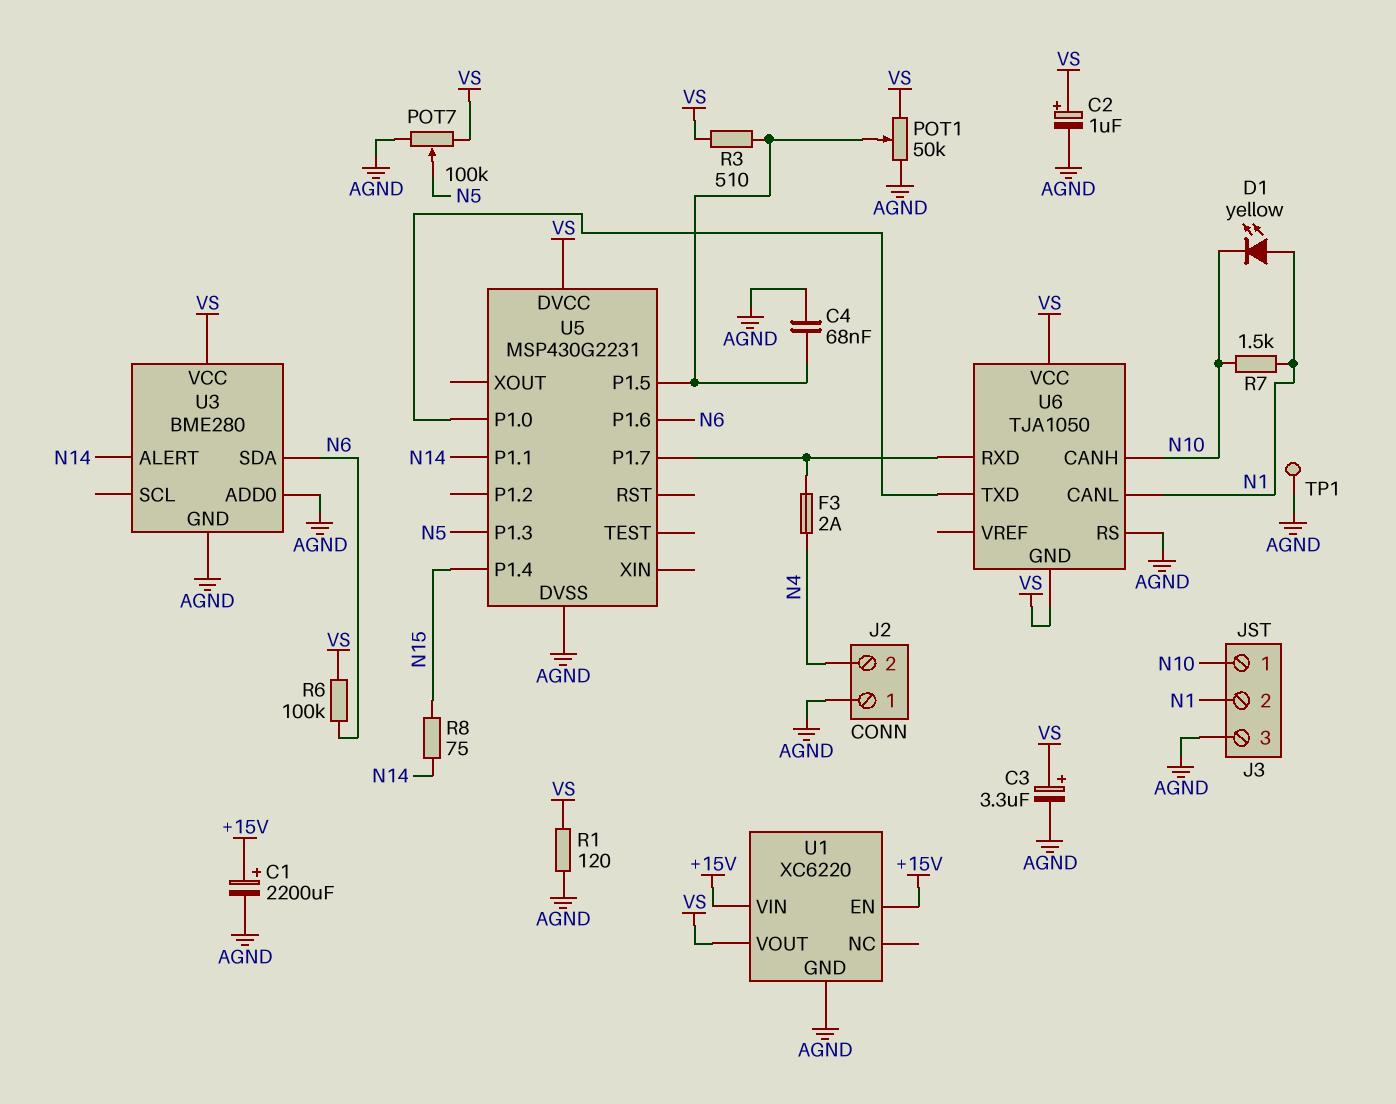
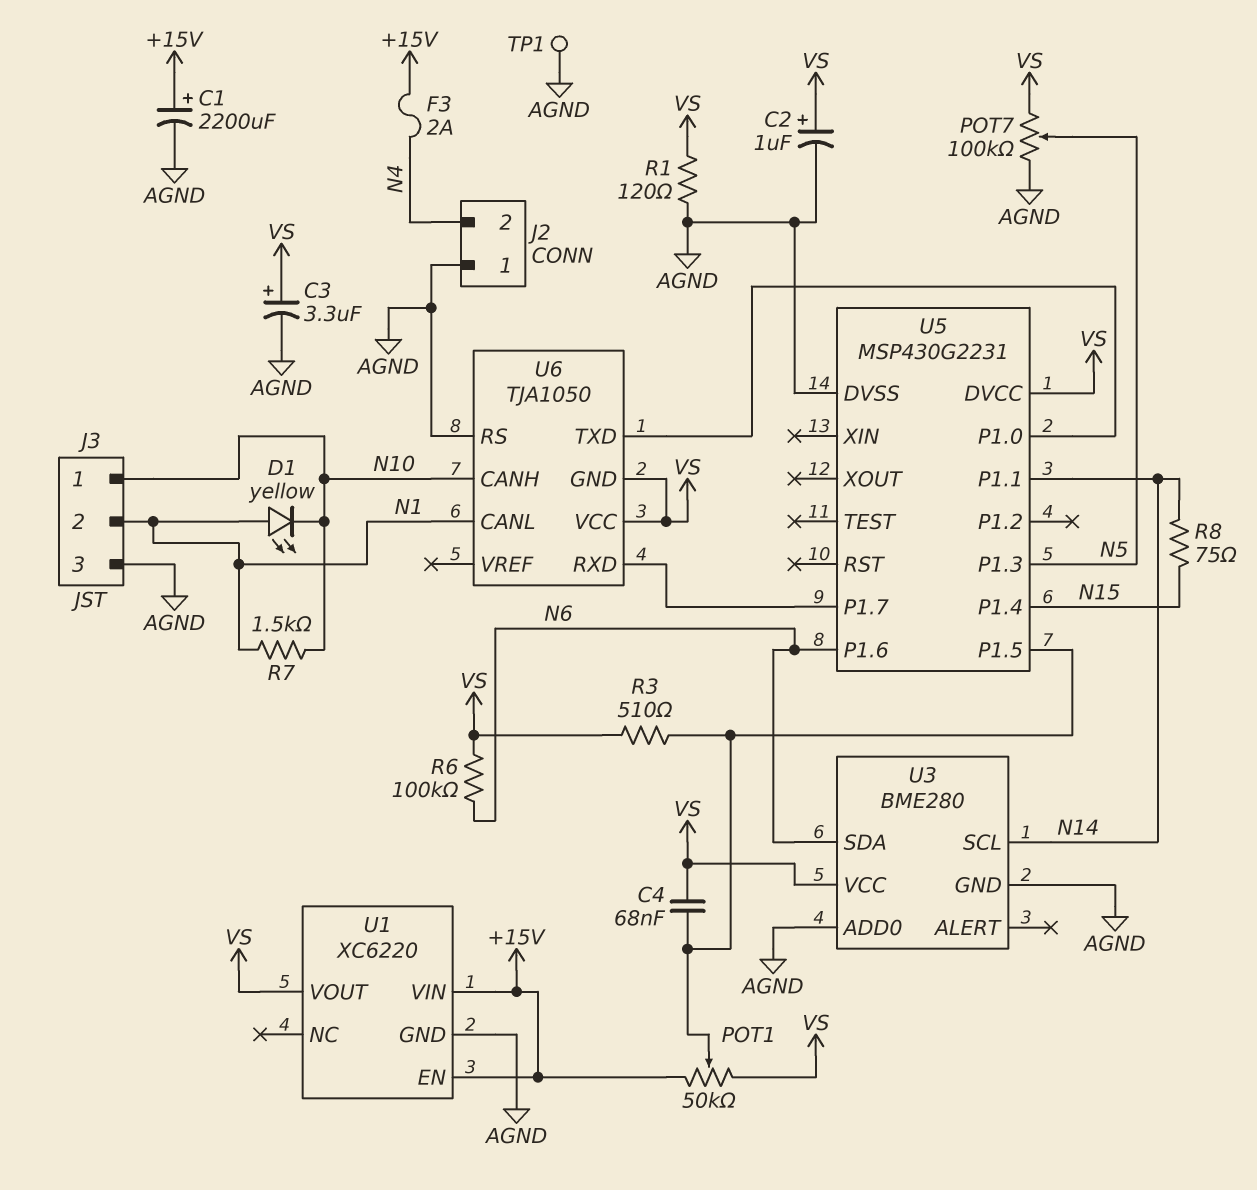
C4: 68nF (AGND, U5/P1.5) -> 68nF (U5/P1.5, VS)
F3: 2A (N4, U5/P1.7) -> 2A (+15V, N4)
POT1: 50k (AGND, VS, wiper U5/P1.5) -> 50k (+15V, VS, wiper U5/P1.5)
U3 pin ALERT: N14 -> none
U3 pin SCL: none -> N14

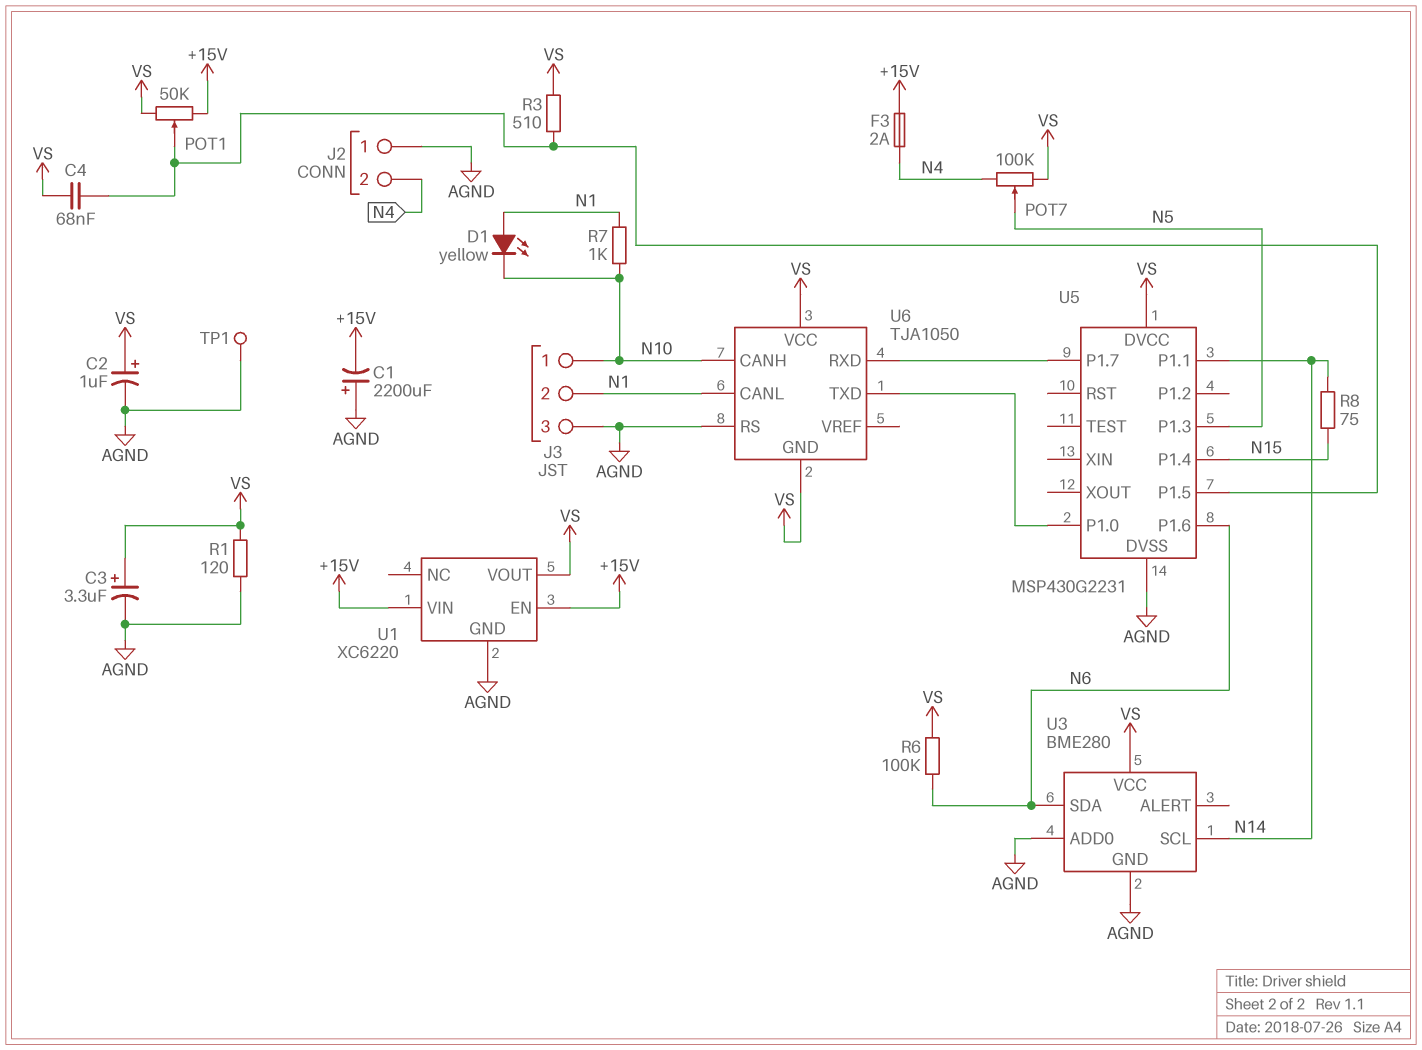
C1: 2200uF (plus +15V, minus AGND) -> 2200uF (plus AGND, minus +15V)
POT7: 100k (AGND, VS, wiper N5) -> 100k (N4, VS, wiper N5)
R7: 1.5k (N1, N10) -> 1k (N1, N10)

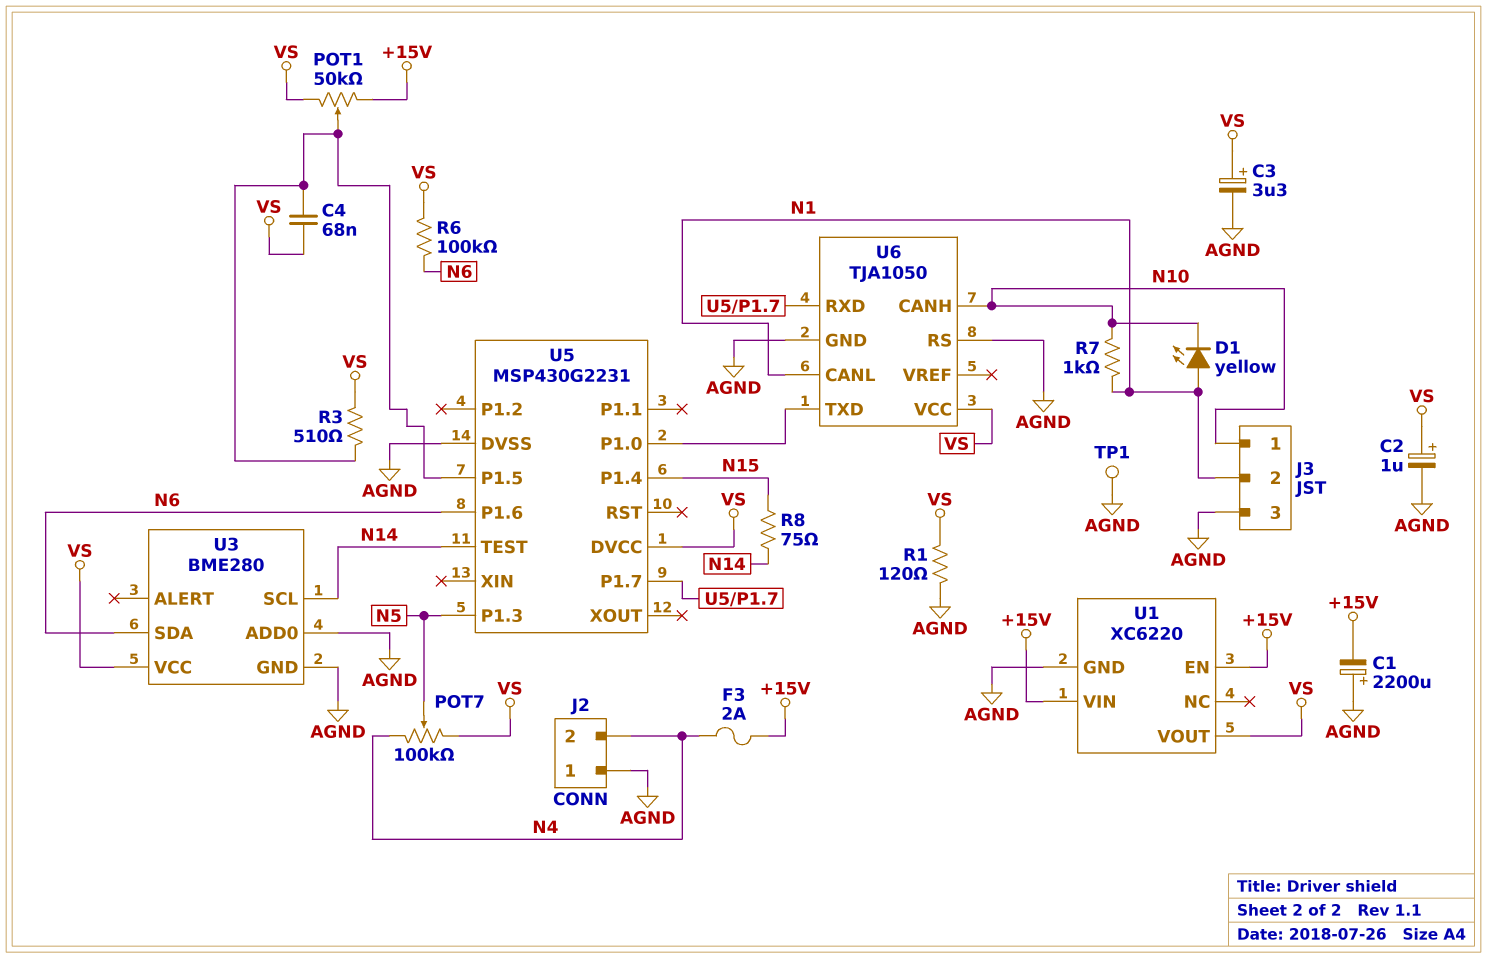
U5 pin P1.1: N14 -> none
U5 pin TEST: none -> N14
U6 pin GND: VS -> AGND

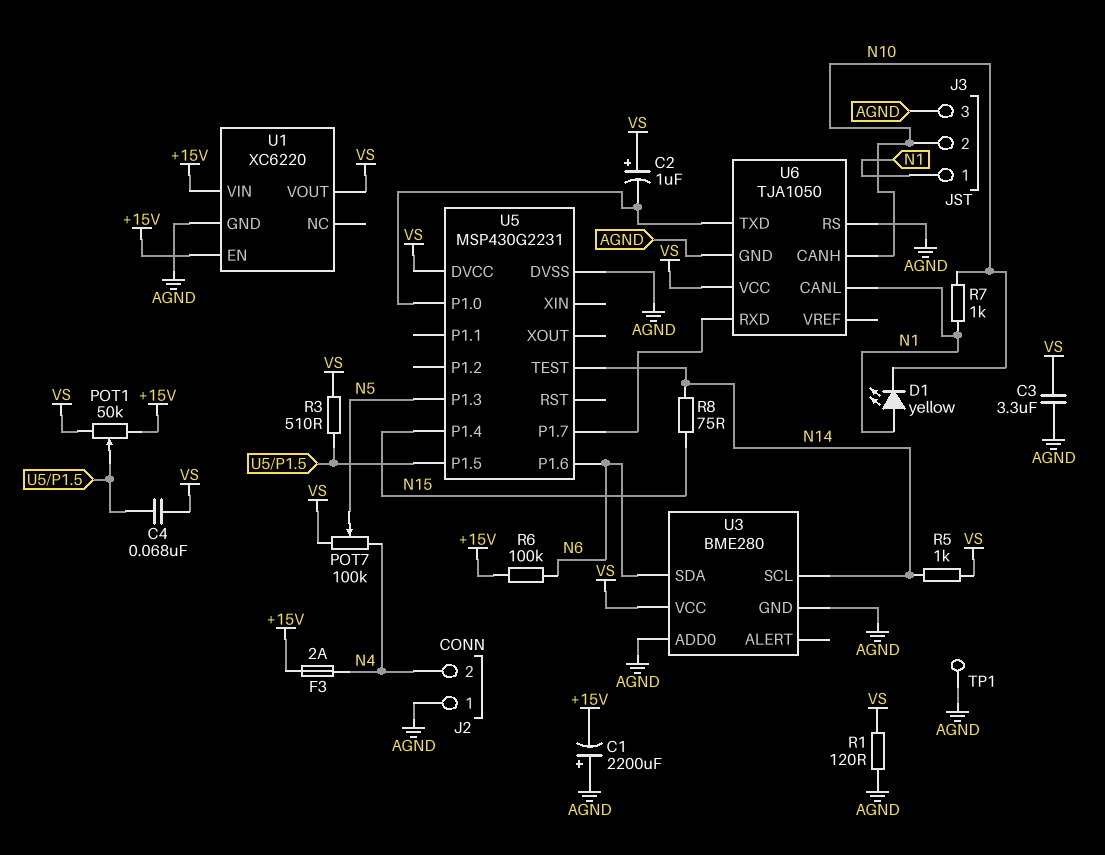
C2: 1uF (plus VS, minus AGND) -> 1uF (plus VS, minus U5/P1.0)
C3: 3.3uF (plus VS, minus AGND) -> 3.3uF (AGND, VS)
J3 pin 1: N10 -> N1
J3 pin 2: N1 -> N10
R5: none -> 1k (N14, VS)
R6: 100k (N6, VS) -> 100k (+15V, N6)

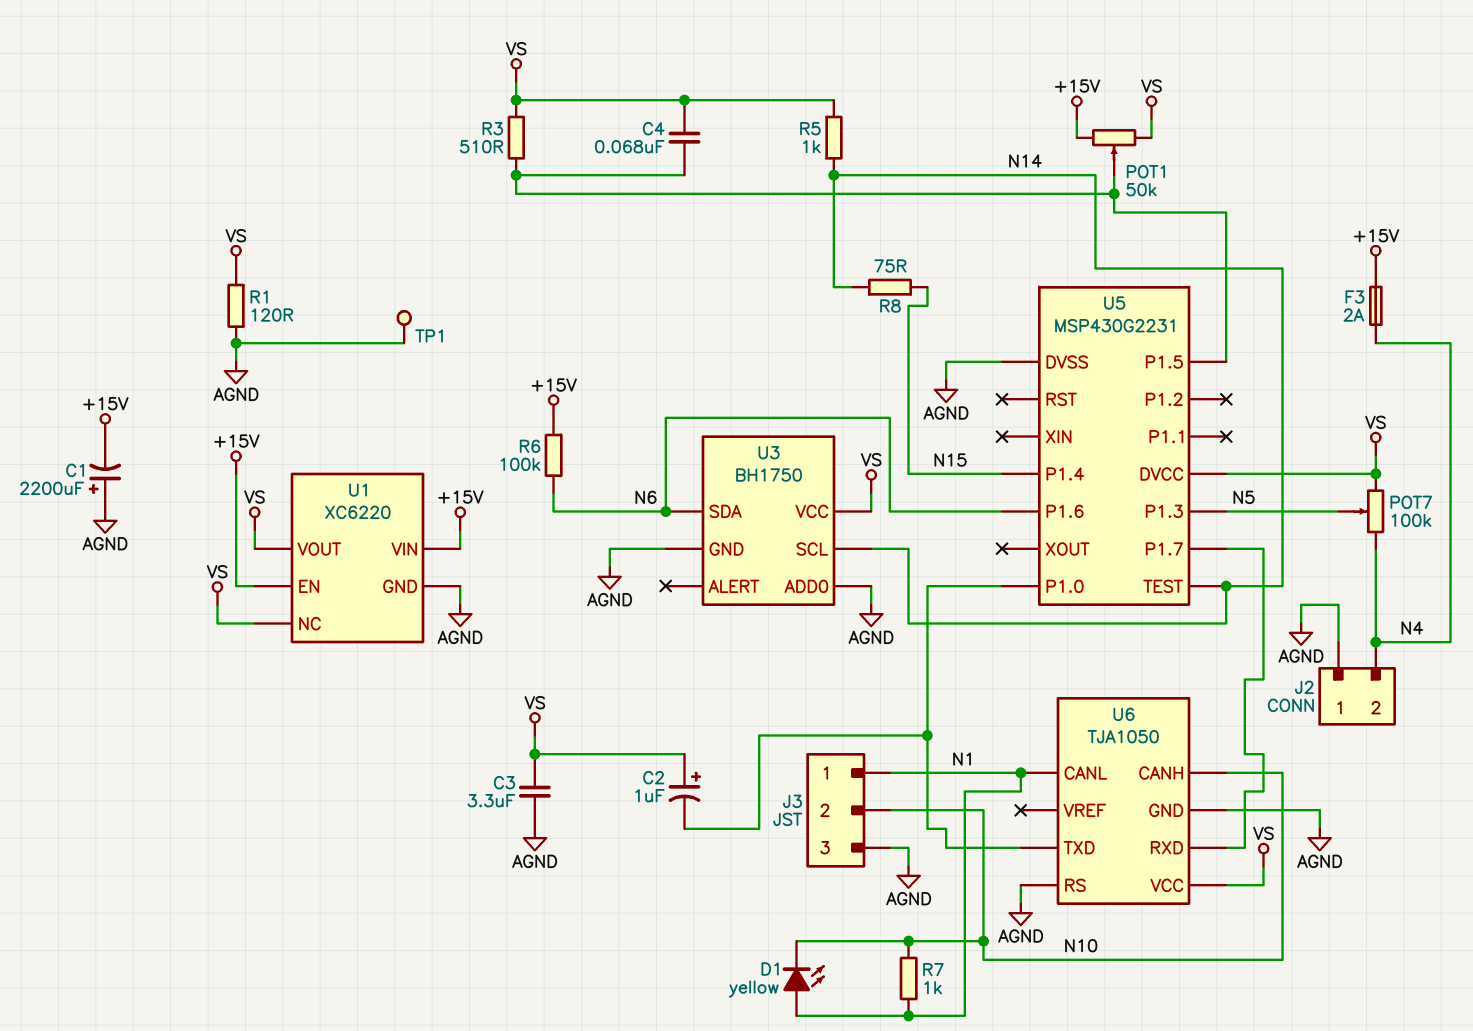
U1 pin NC: none -> VS
U3: BME280 -> BH1750

